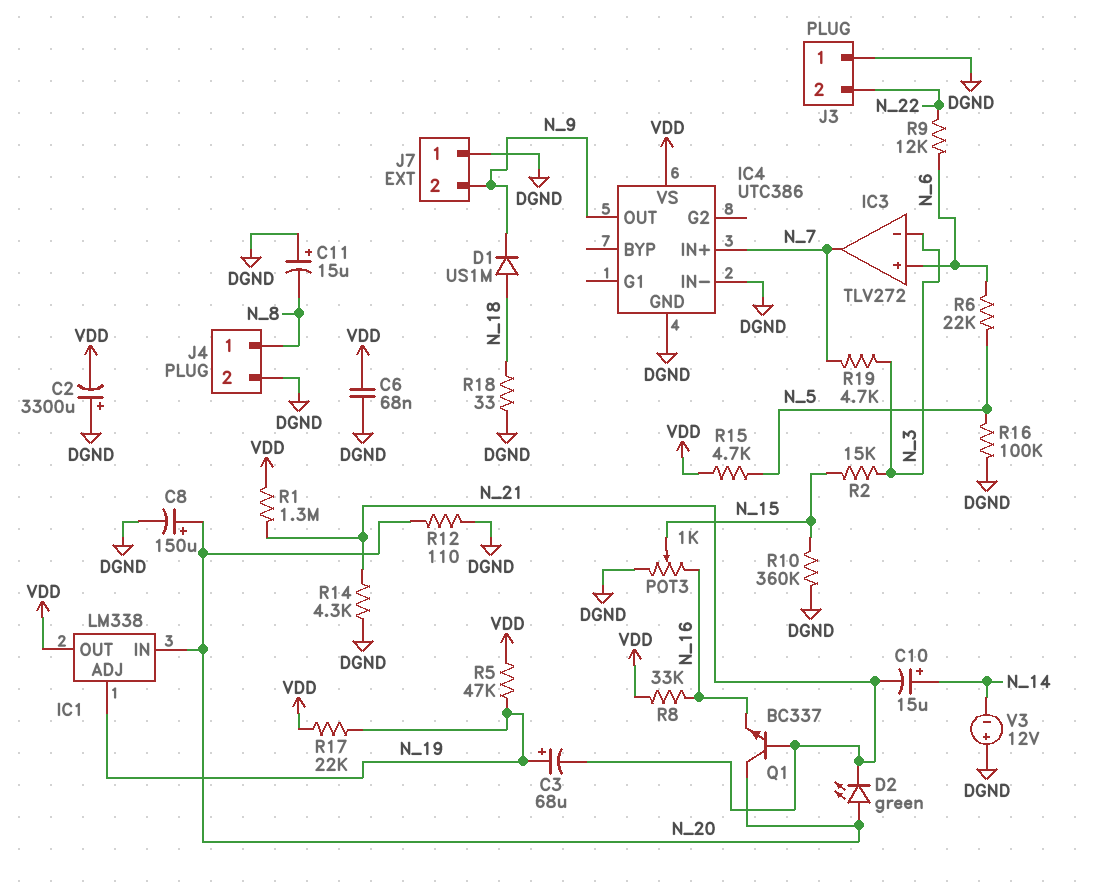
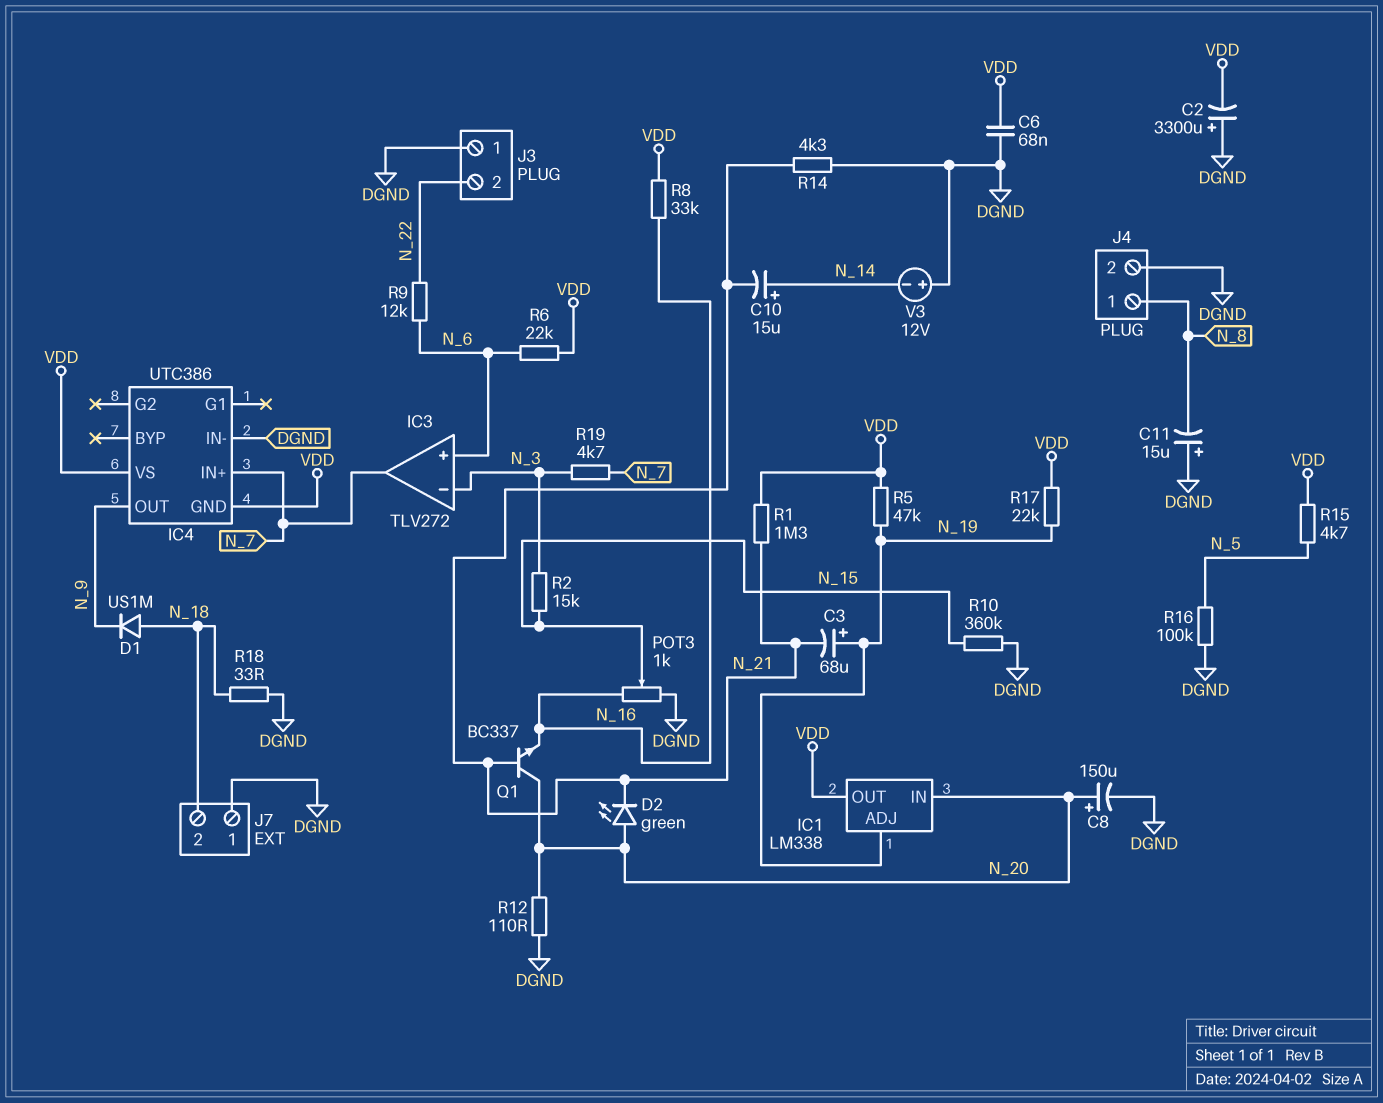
IC4 pin GND: DGND -> VDD
J7 pin 2: N_9 -> N_18
R6: 22k (N_5, N_6) -> 22k (N_6, VDD)

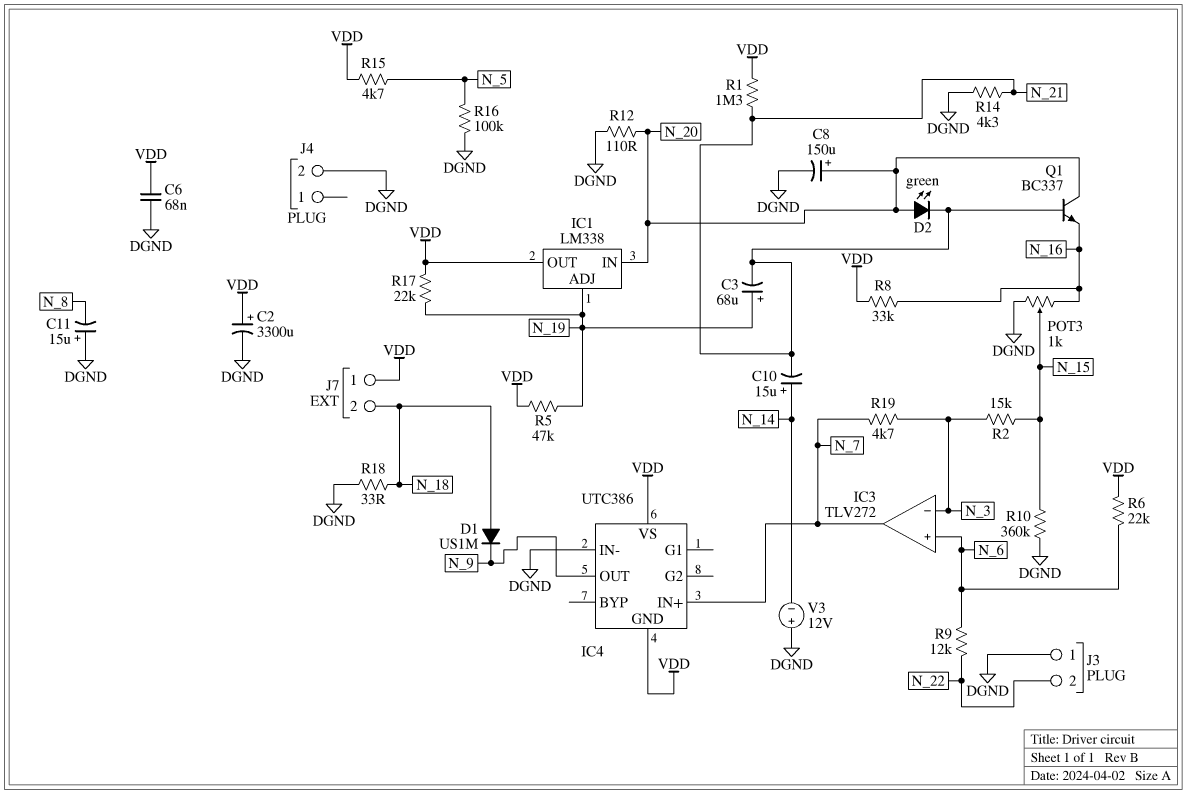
C2: 3300uF (plus DGND, minus VDD) -> 3300uF (plus VDD, minus DGND)
J4 pin 1: N_8 -> none
J7 pin 1: DGND -> VDD

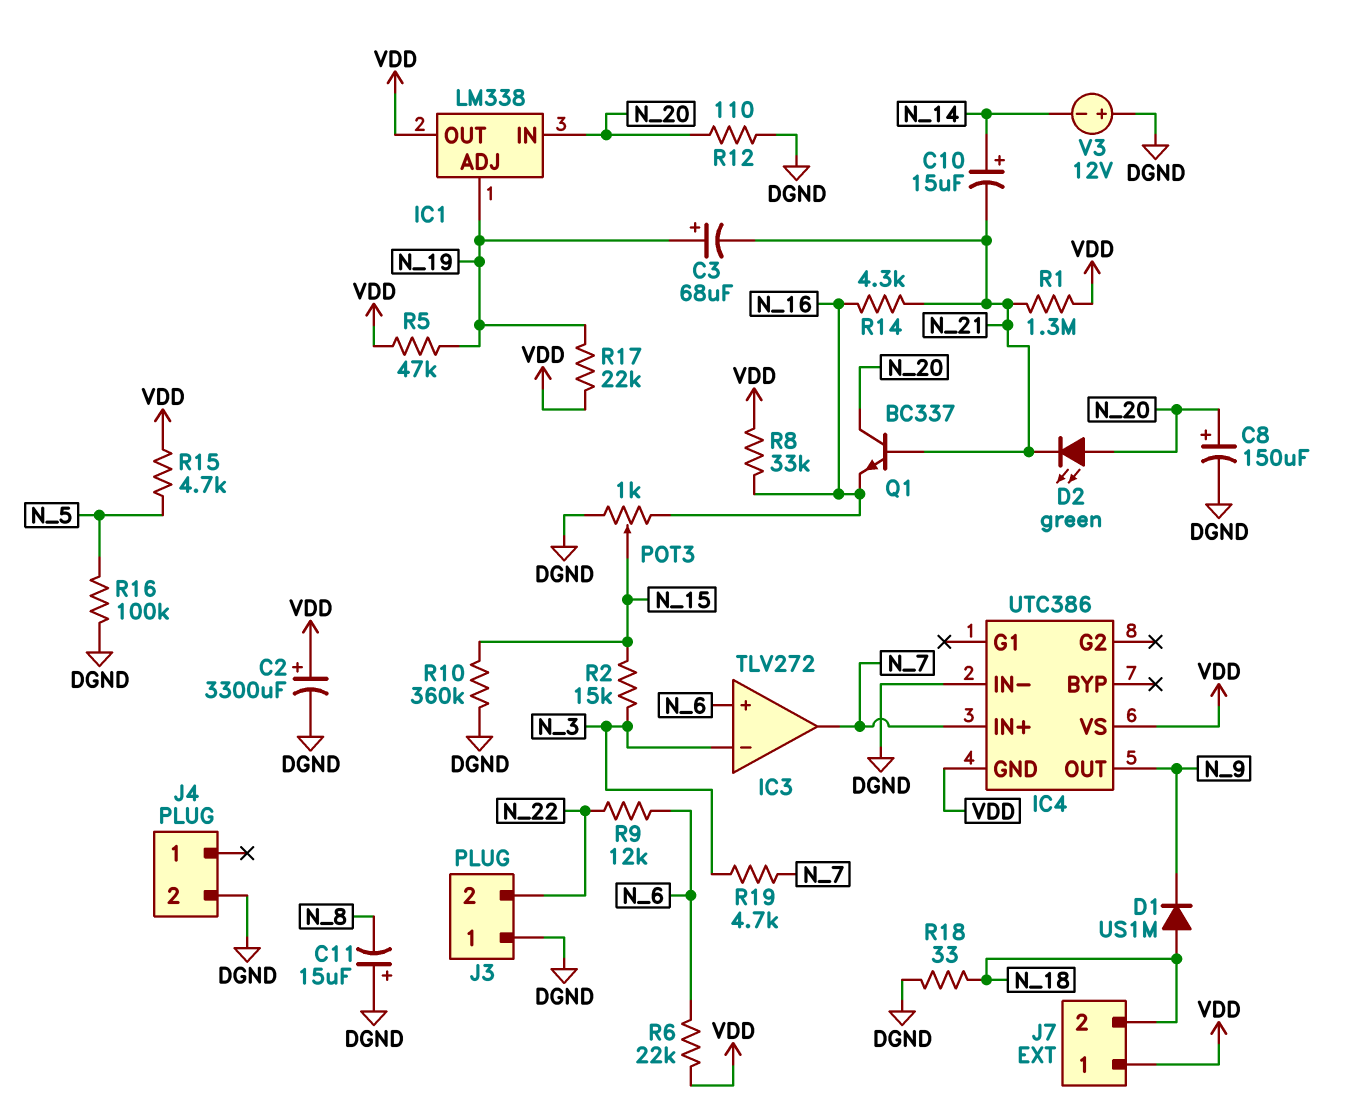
C6: 68nF (DGND, VDD) -> none
R14: 4.3k (DGND, N_21) -> 4.3k (N_16, N_21)

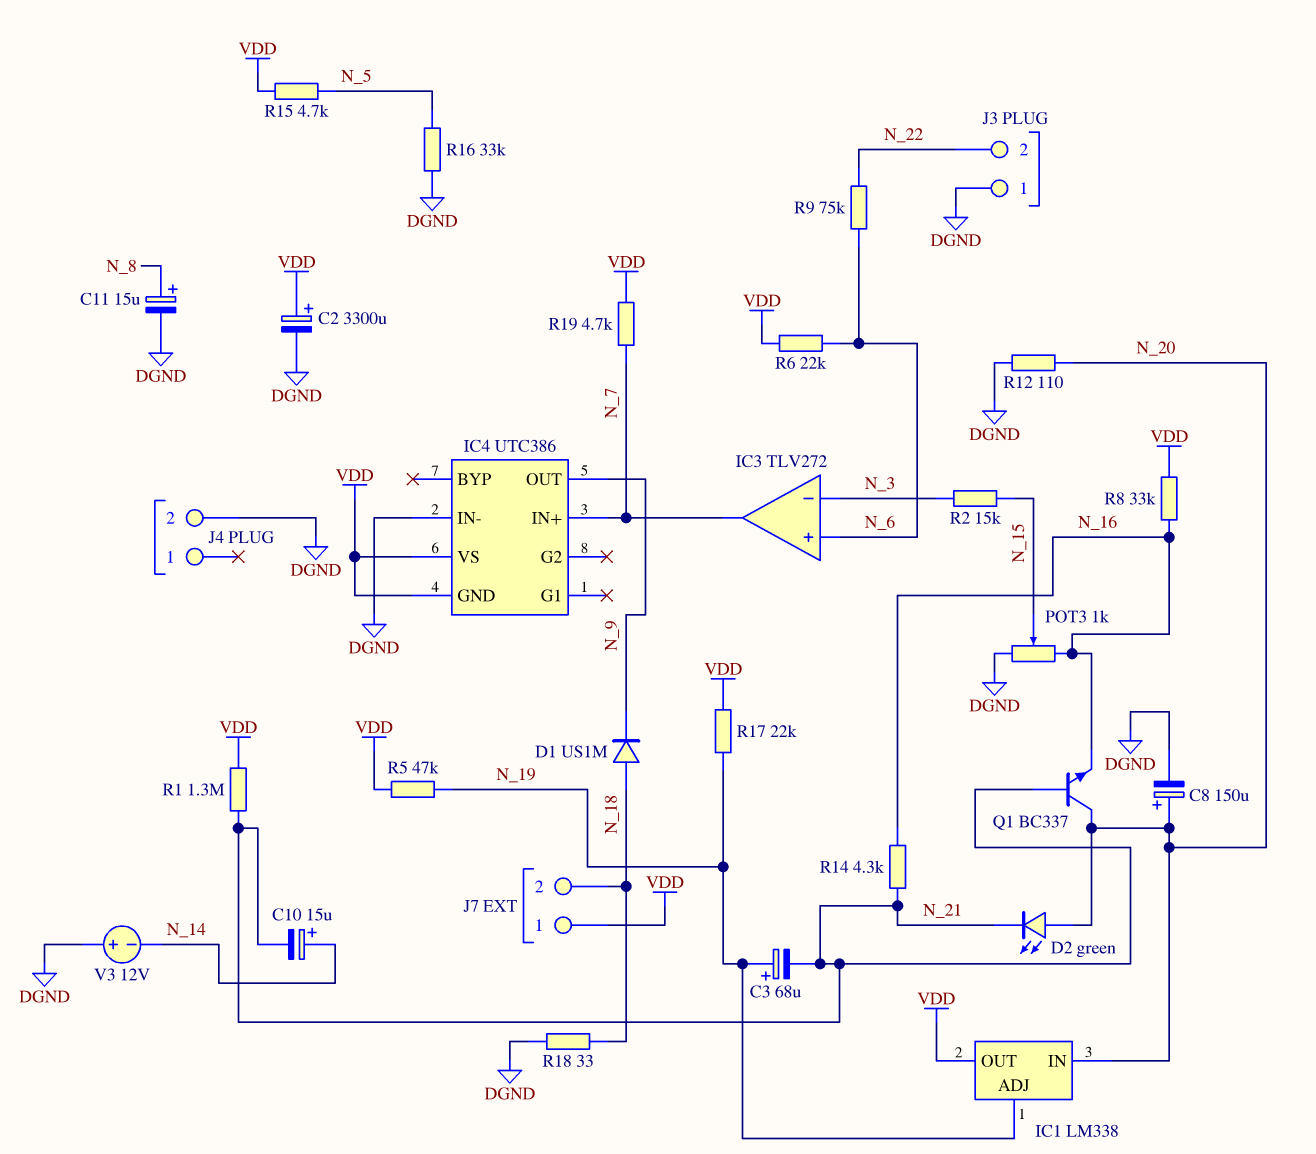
C11: 15uF (plus DGND, minus N_8) -> 15uF (plus N_8, minus DGND)
R9: 12k (N_6, N_22) -> 75k (N_6, N_22)
R10: 360k (DGND, N_15) -> none
R16: 100k (DGND, N_5) -> 33k (DGND, N_5)
R19: 4.7k (N_3, N_7) -> 4.7k (N_7, VDD)

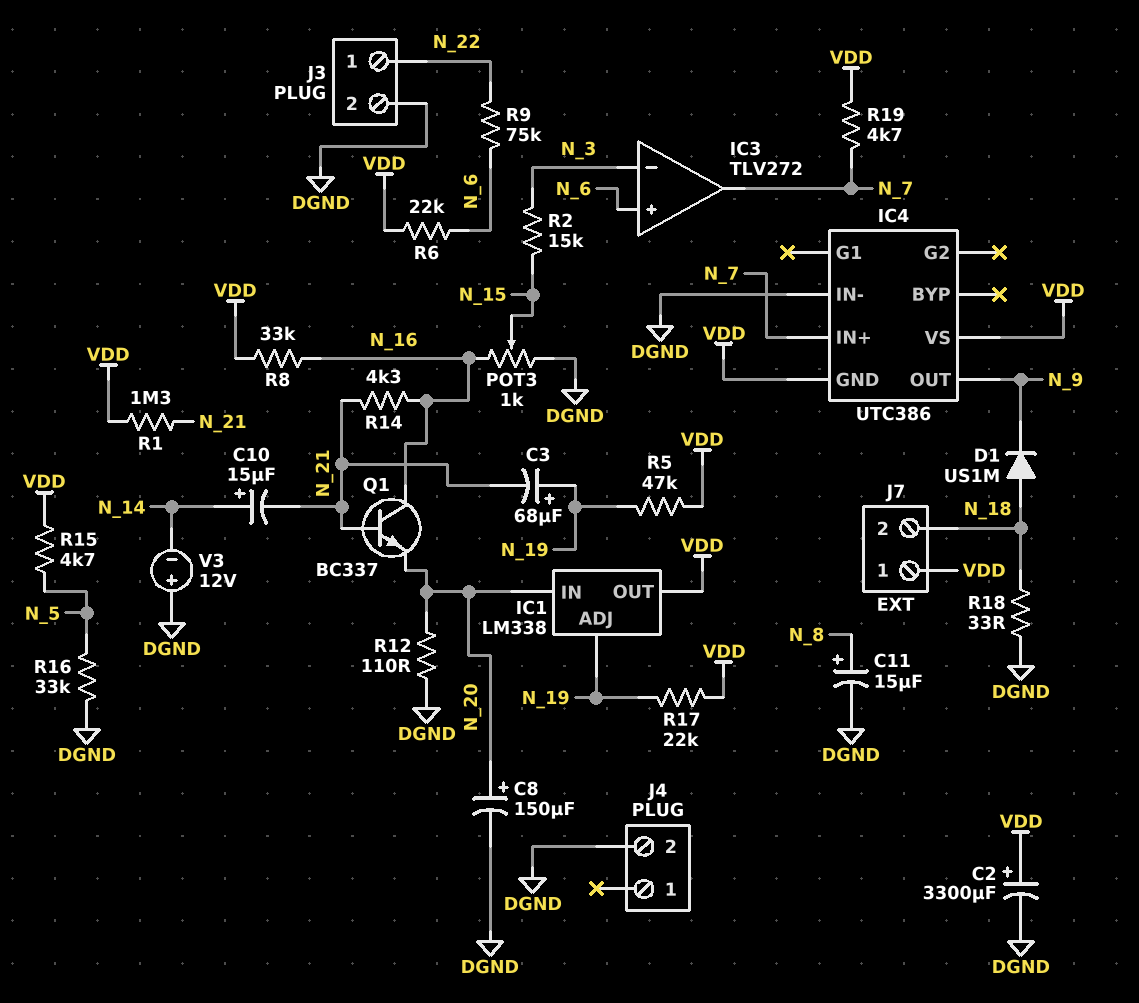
D2: LED green (A N_20, K N_21) -> none
J3 pin 1: DGND -> N_22
J3 pin 2: N_22 -> DGND
Q1: NPN BC337 (B N_21, C N_20, E N_16) -> NPN BC337 (B N_21, C N_16, E N_20)

